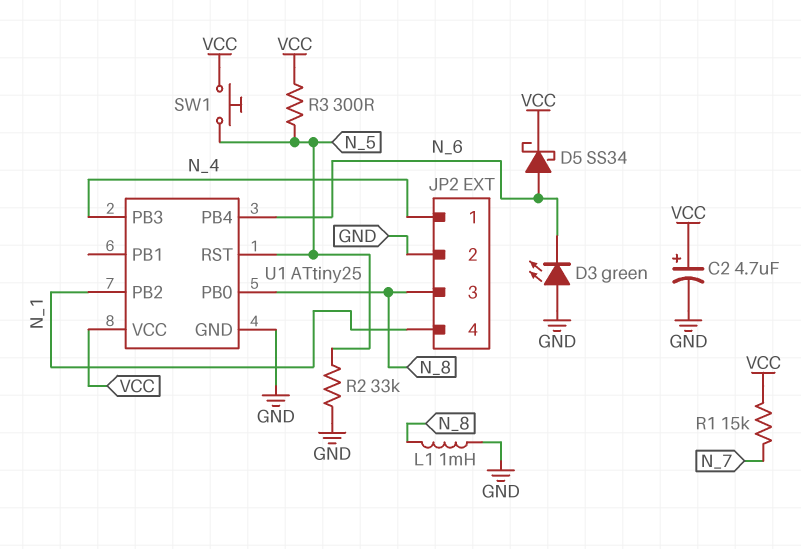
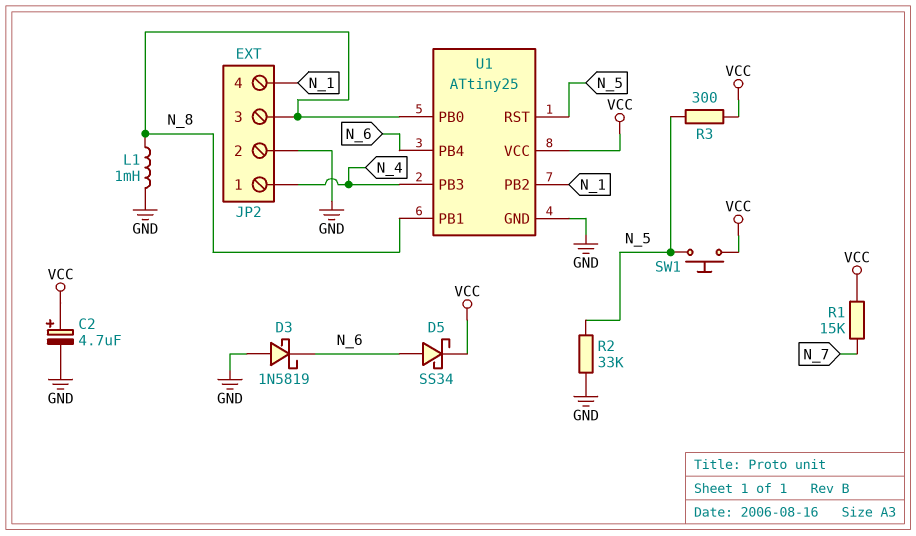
D3: LED green (A GND, K N_6) -> schottky 1N5819 (A GND, K N_6)
U1 pin PB1: none -> N_8

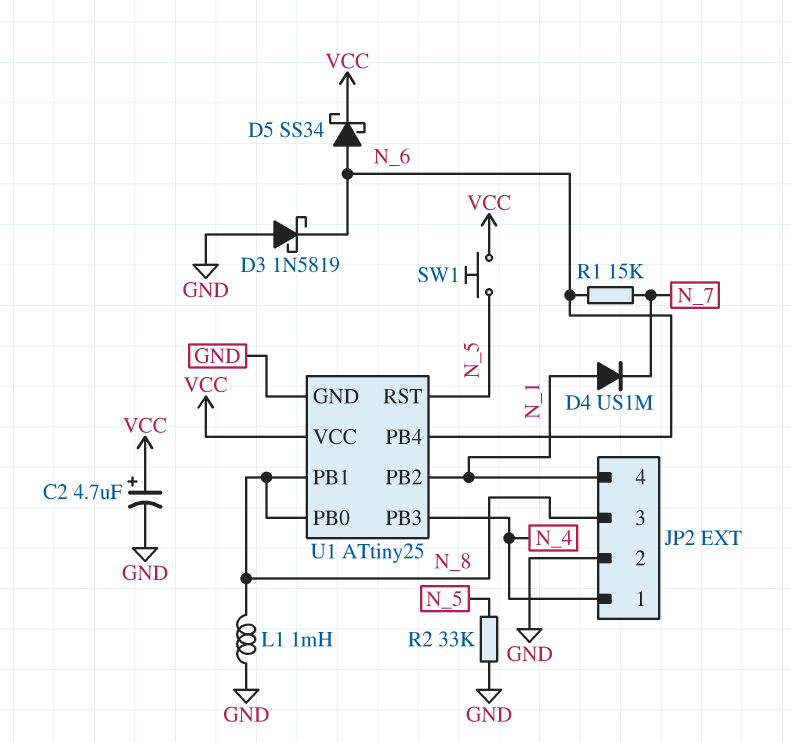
D4: none -> diode US1M (A N_1, K N_7)
R1: 15k (N_7, VCC) -> 15k (N_6, N_7)
R3: 300 (N_5, VCC) -> none

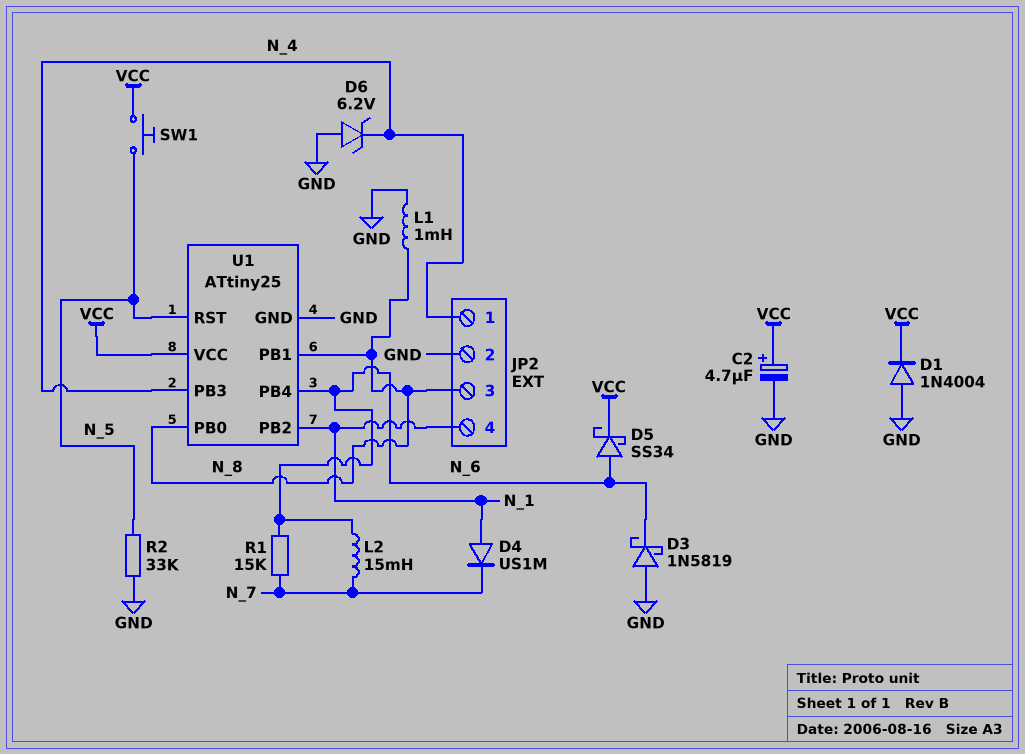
D1: none -> diode 1N4004 (A GND, K VCC)
D6: none -> zener 6.2V (A GND, K N_4)
L2: none -> 15mH (N_6, N_7)

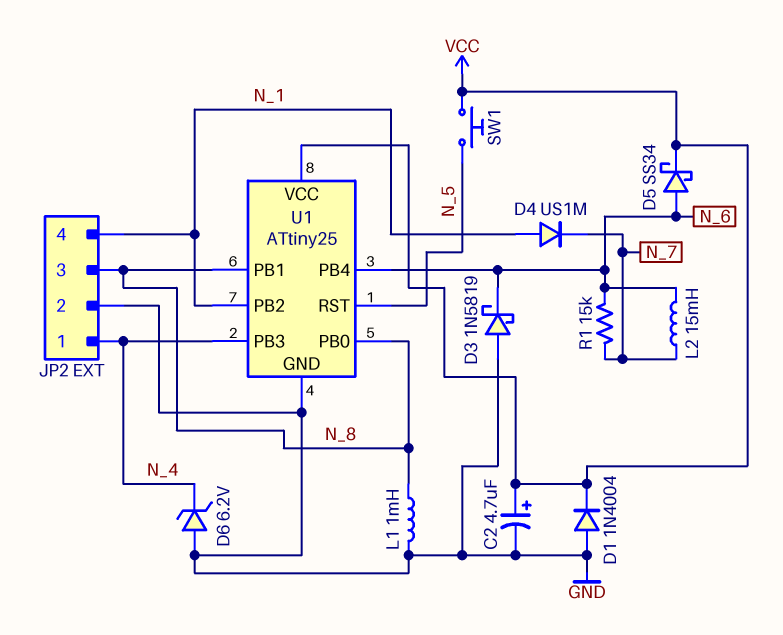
R2: 33k (GND, N_5) -> none

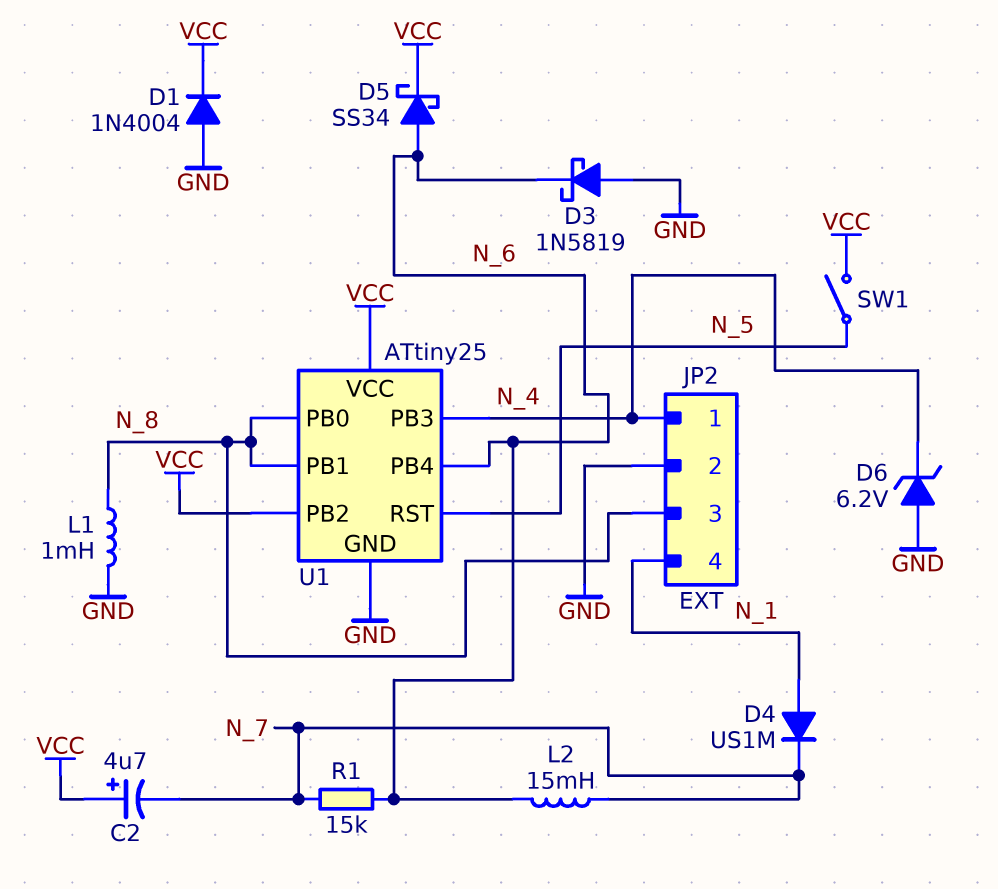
C2: 4.7uF (plus VCC, minus GND) -> 4.7uF (plus VCC, minus N_7)
SW1: button (N_5, VCC) -> switch (N_5, VCC)
U1 pin PB2: N_1 -> VCC

